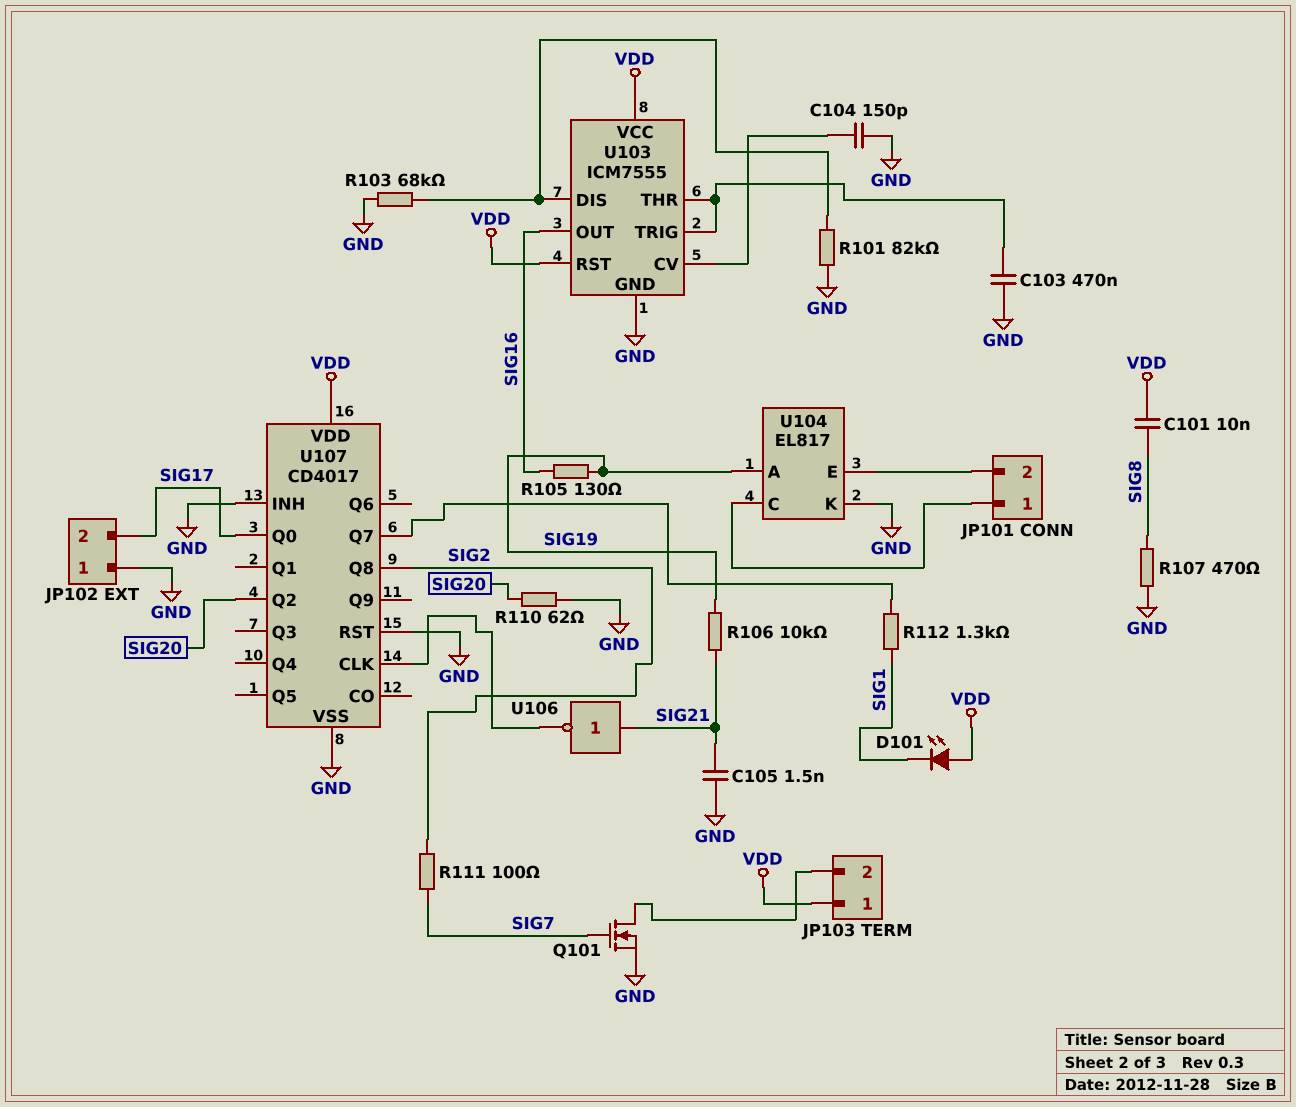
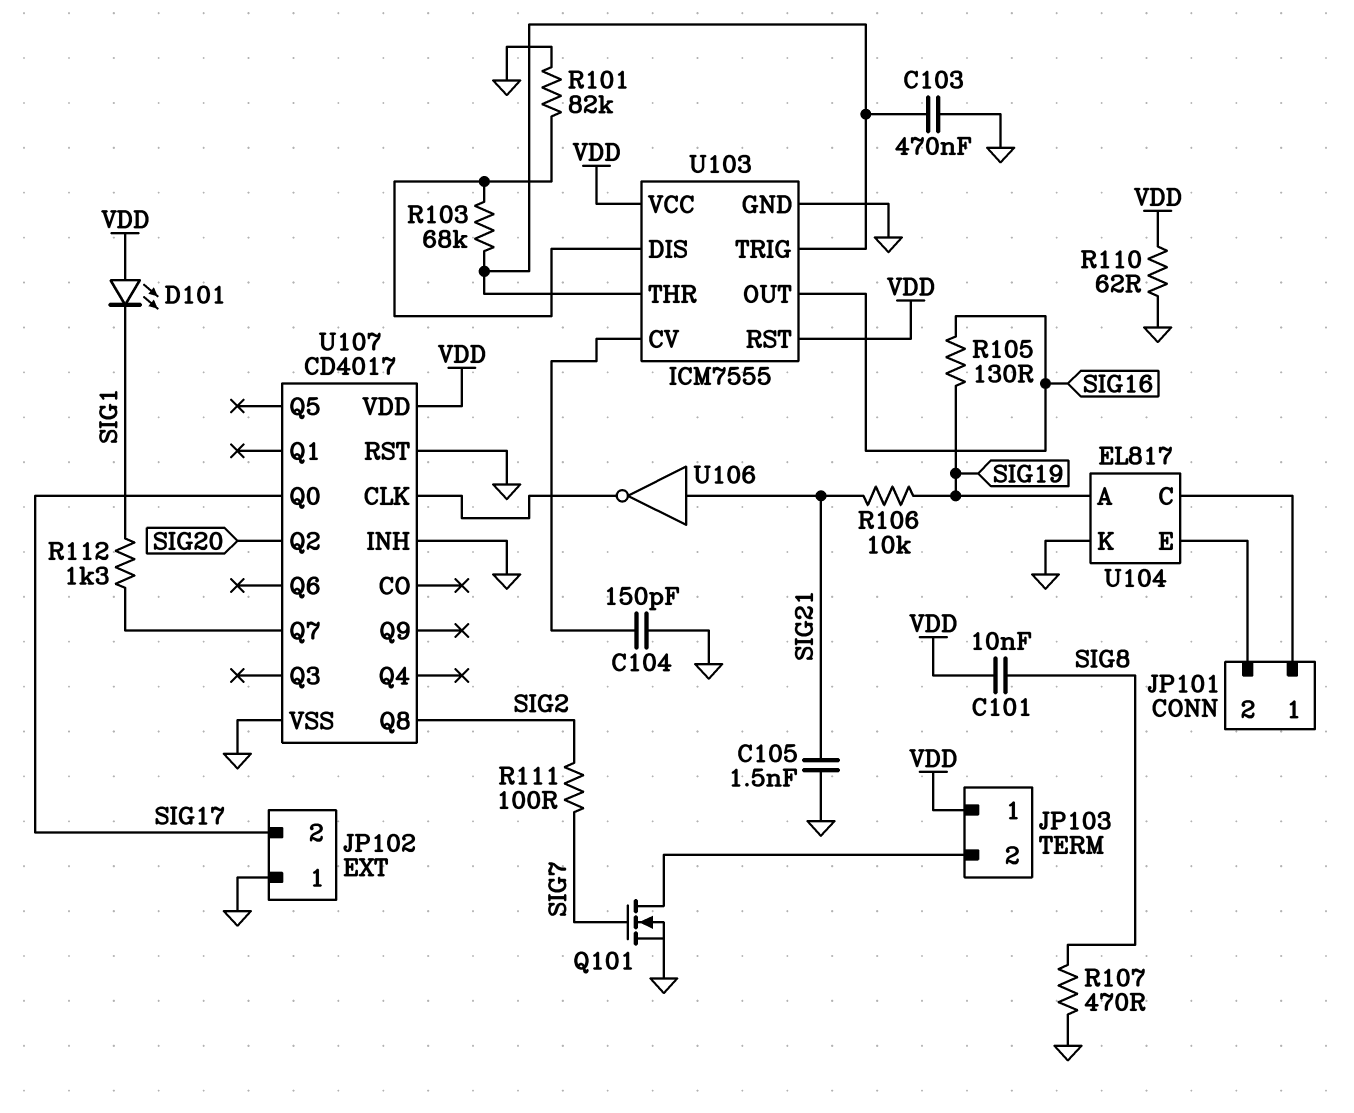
R103: 68k (GND, U103/DIS) -> 68k (U103/DIS, U103/THR)
R110: 62 (GND, SIG20) -> 62 (GND, VDD)

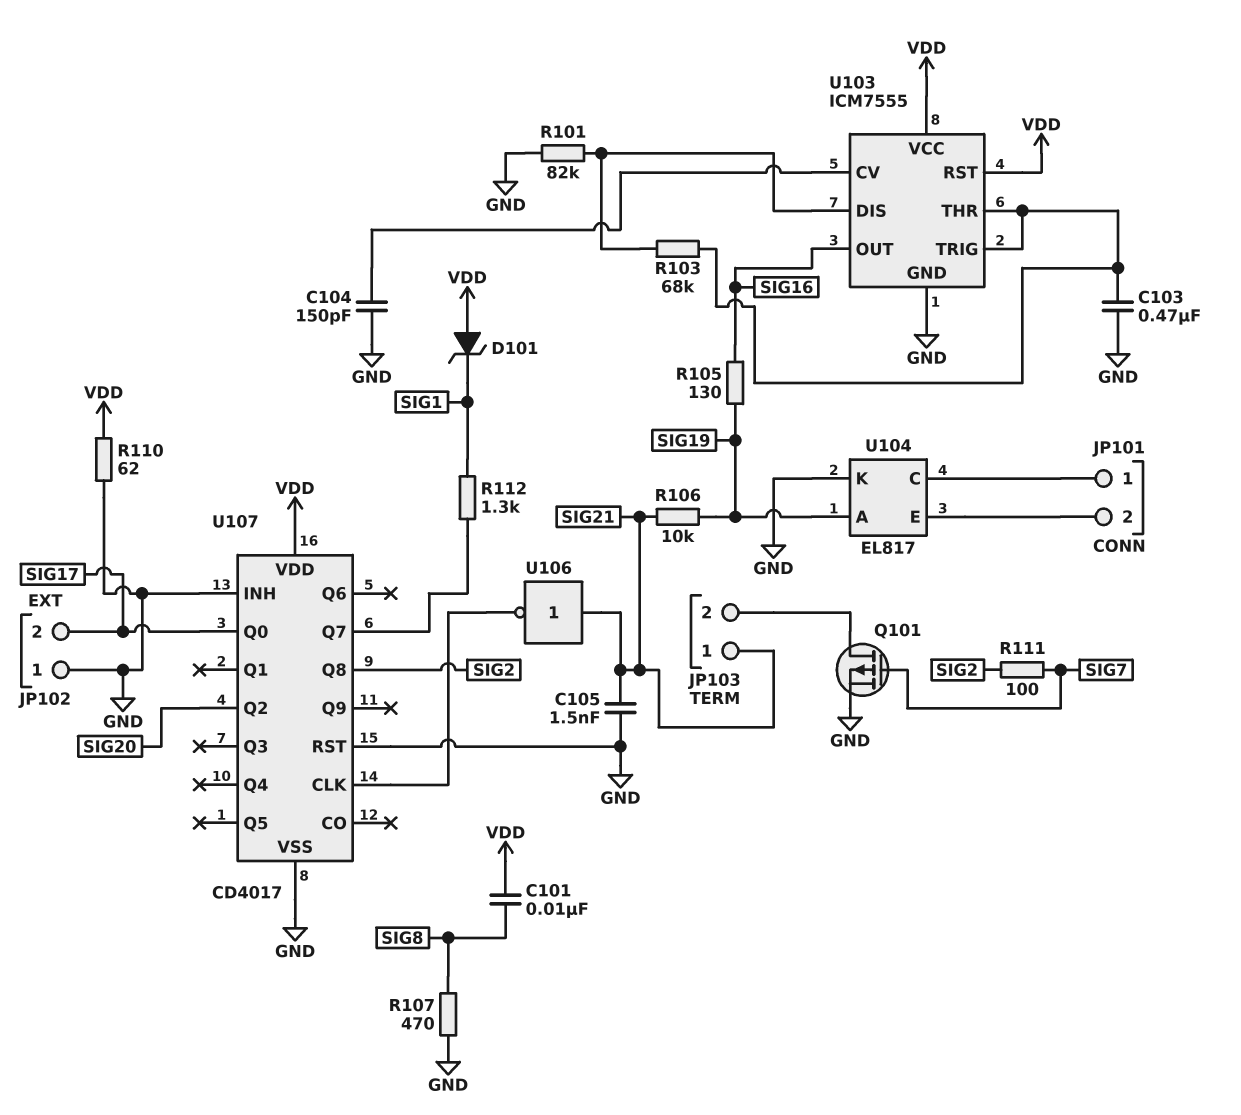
D101: LED (A VDD, K SIG1) -> zener (A VDD, K SIG1)
JP103 pin 1: VDD -> SIG21
Q101: NMOS (G SIG7, D JP103/2, S GND) -> PMOS (G SIG7, D JP103/2, S GND)

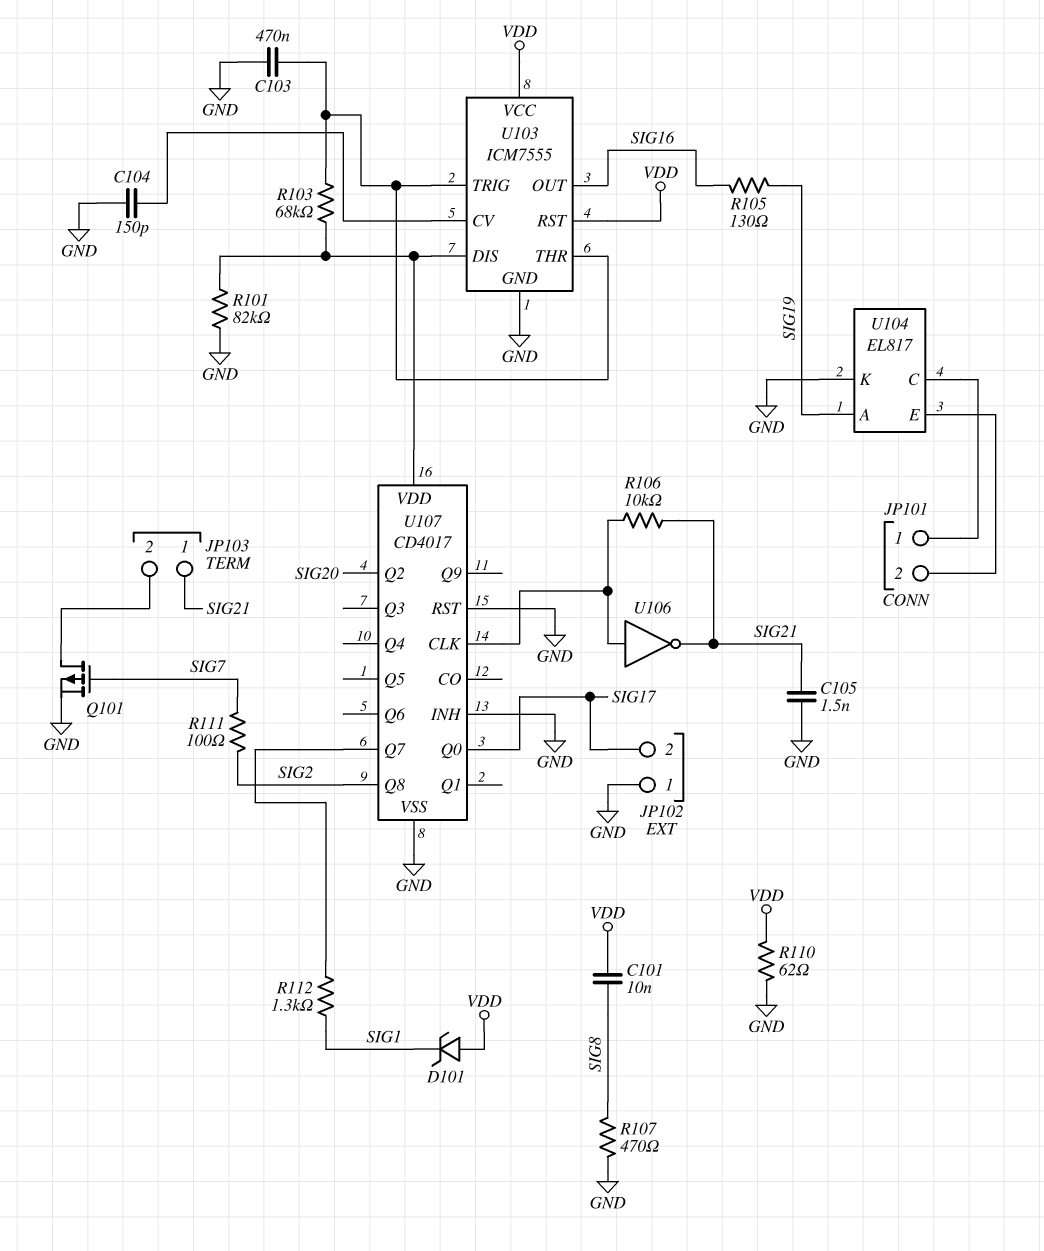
R106: 10k (SIG19, SIG21) -> 10k (SIG21, U107/CLK)
U106: NOT (in SIG21, out U107/CLK) -> NOT (in U107/CLK, out SIG21)
U107 pin VDD: VDD -> U103/DIS

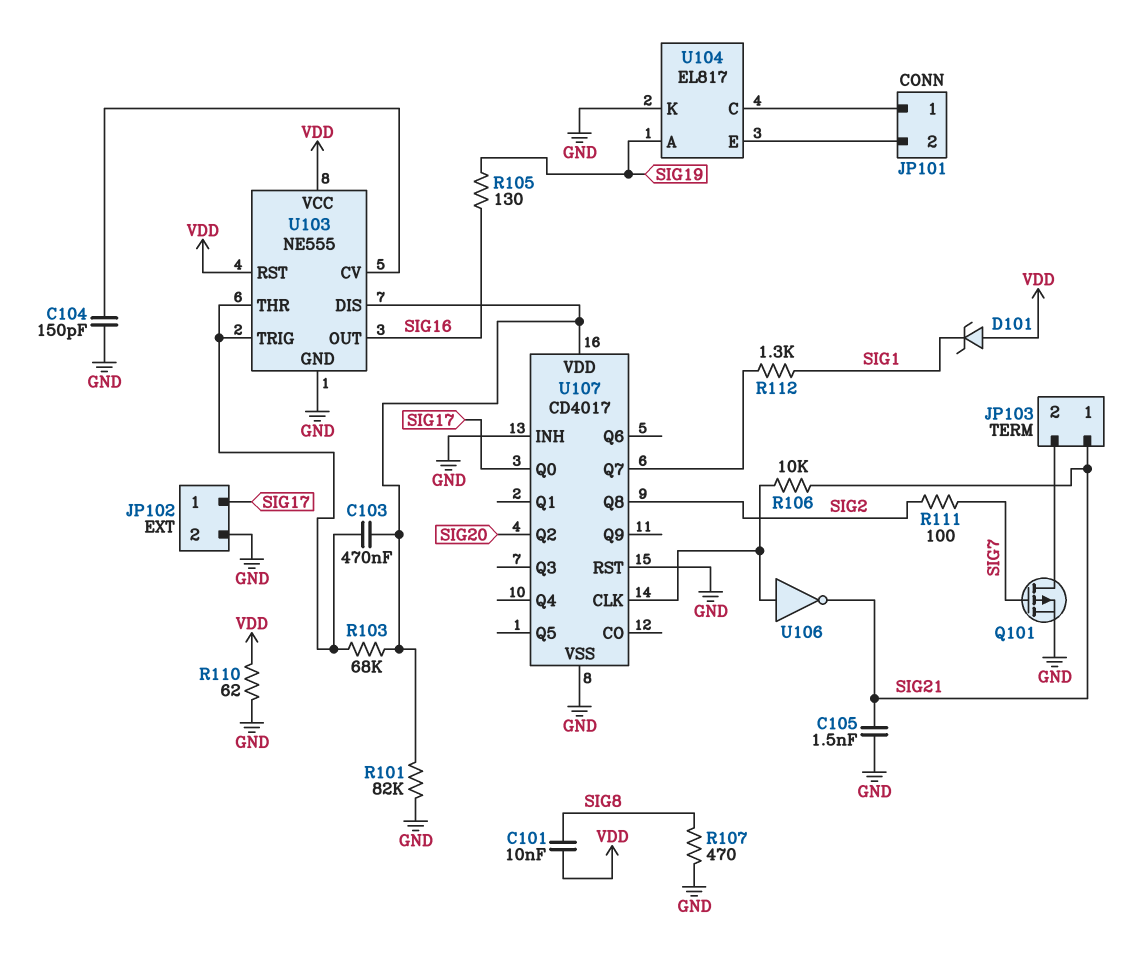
C103: 470nF (GND, U103/THR) -> 470nF (U103/DIS, U103/THR)
JP102 pin 1: GND -> SIG17
JP102 pin 2: SIG17 -> GND
U103: ICM7555 -> NE555

